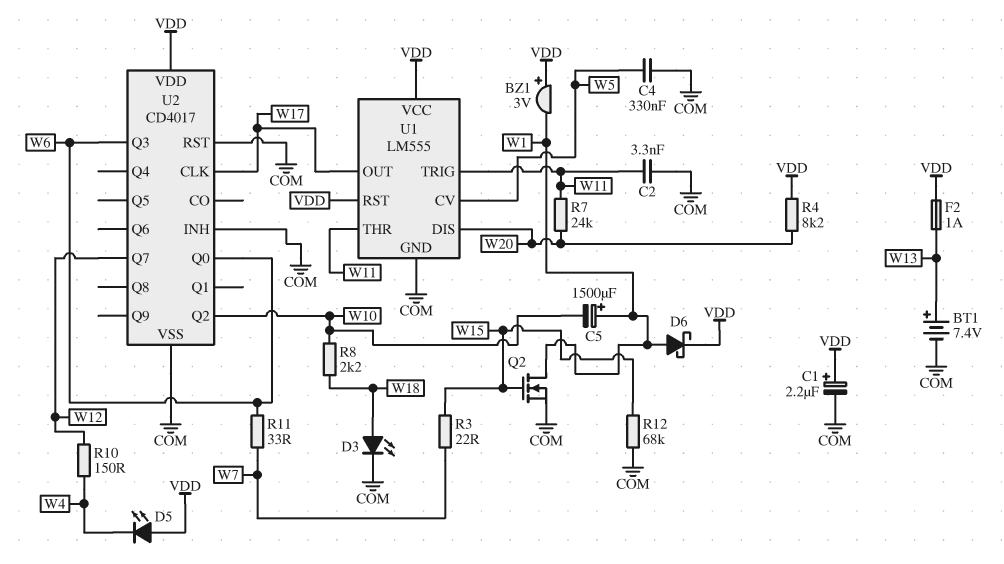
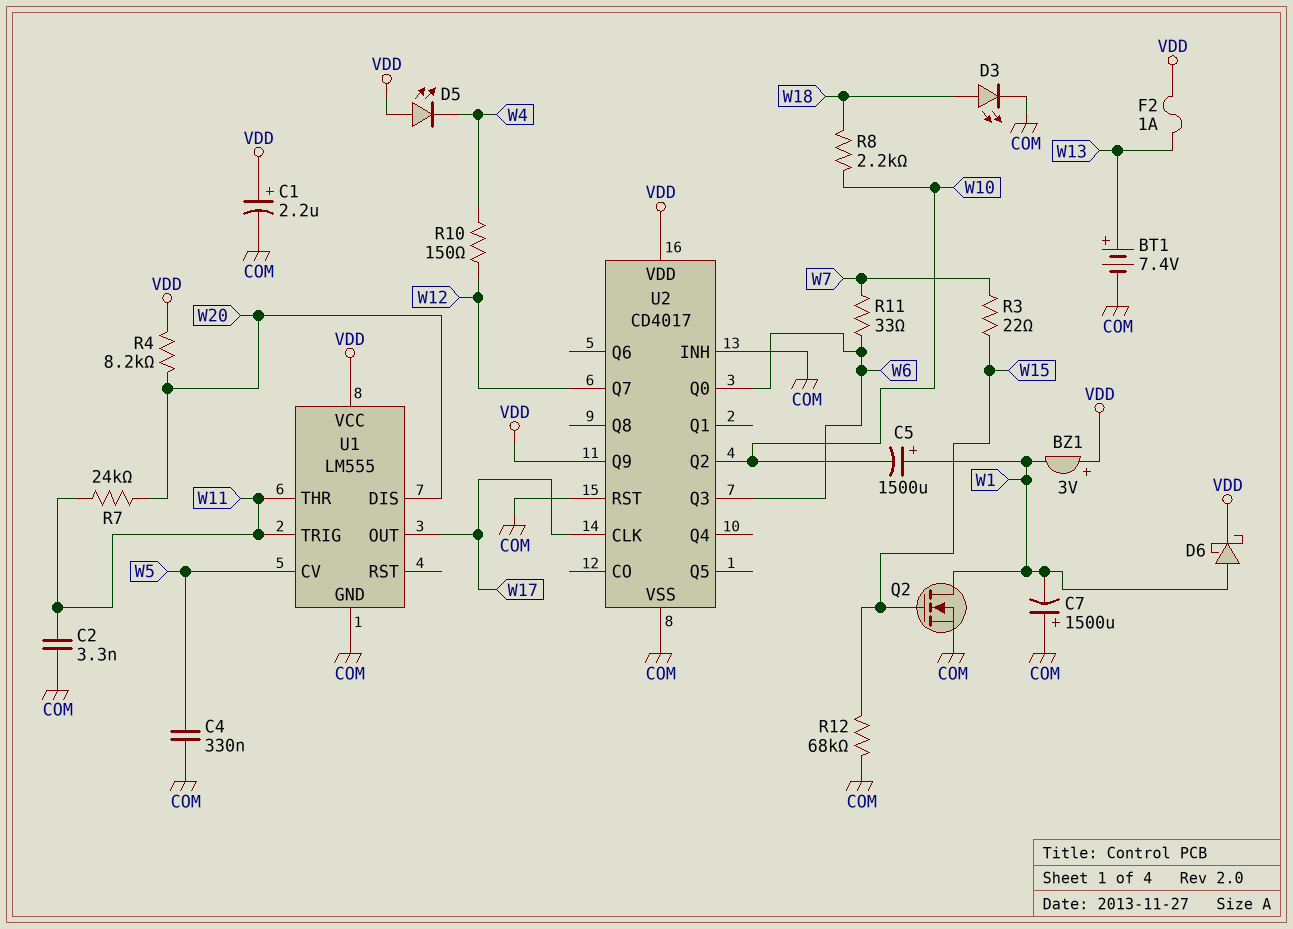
C7: none -> 1500uF (plus COM, minus W1)
U1 pin RST: VDD -> none
U2 pin Q9: none -> VDD

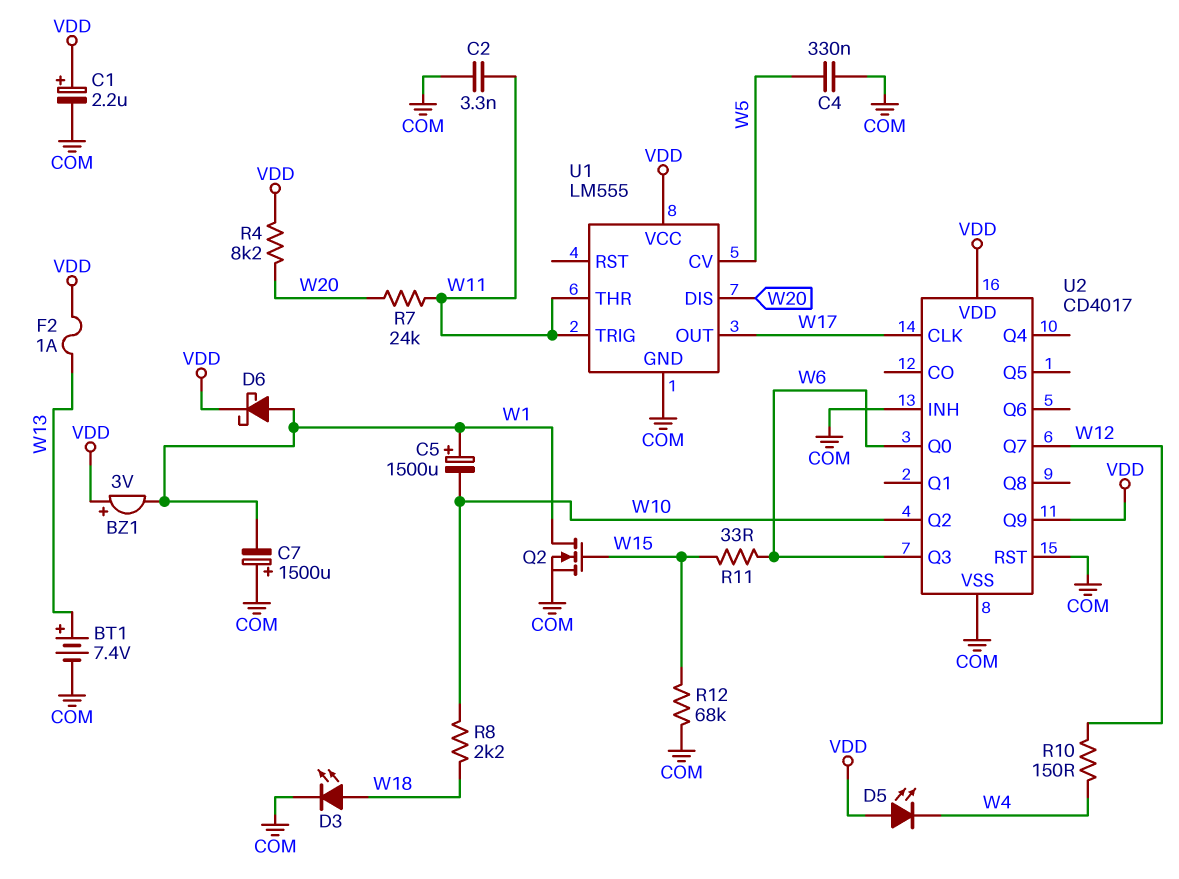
R3: 22 (W7, W15) -> none
R11: 33 (W6, W7) -> 33 (W6, W15)

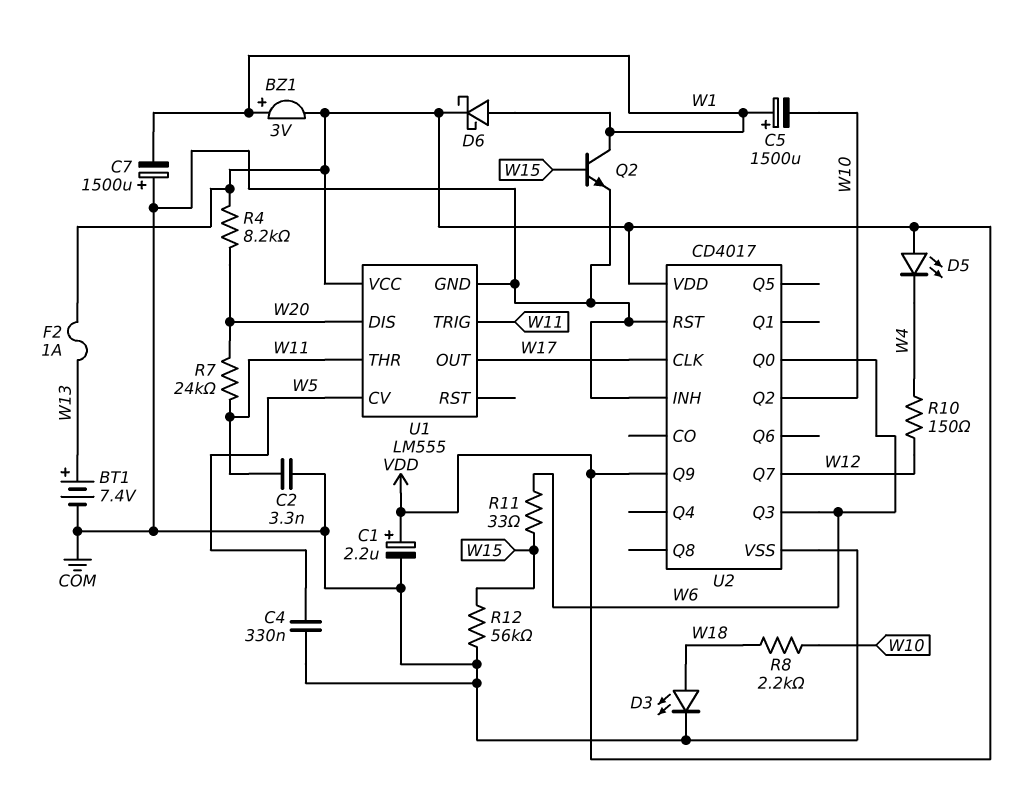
BZ1: buzzer 3V (plus VDD, minus W1) -> buzzer 3V (plus W1, minus VDD)
Q2: NMOS (G W15, D W1, S COM) -> NPN (B W15, C W1, E COM)
R12: 68k (COM, W15) -> 56k (COM, W15)

